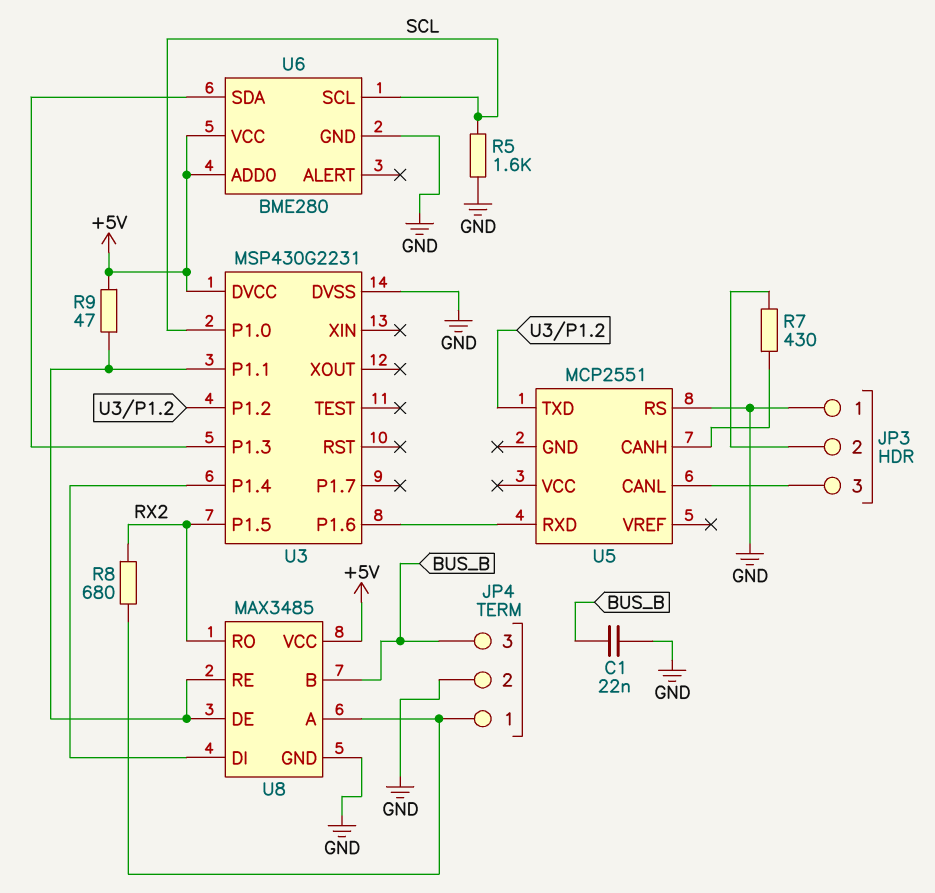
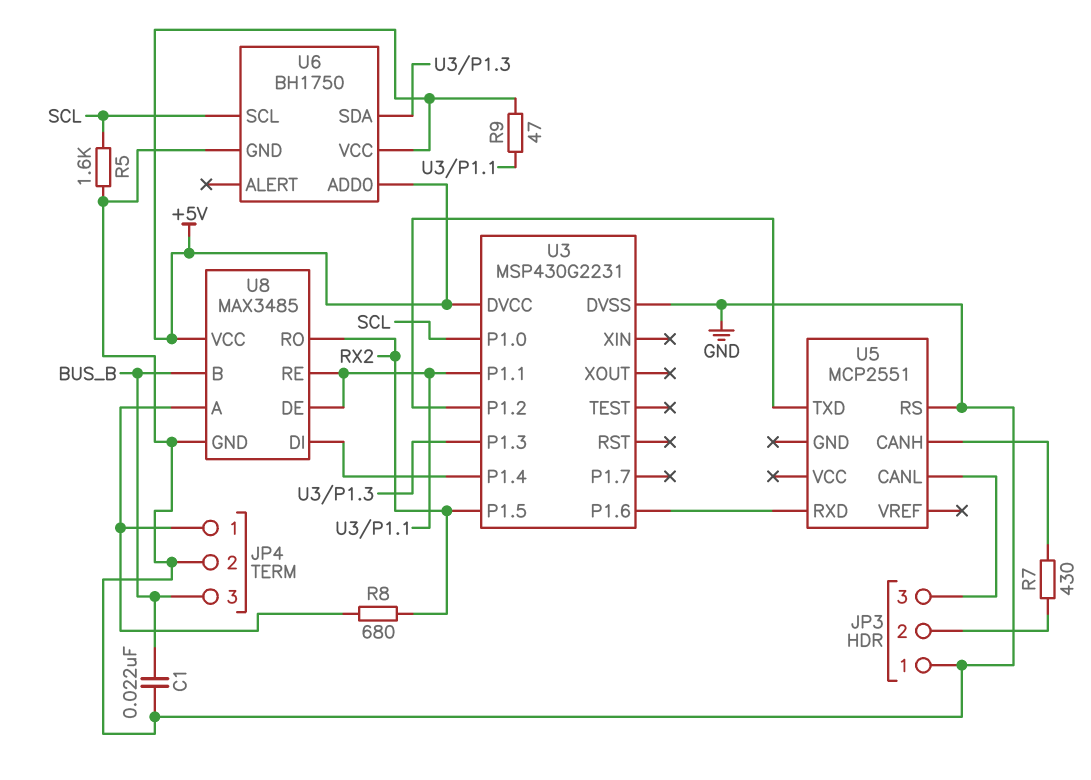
U6: BME280 -> BH1750

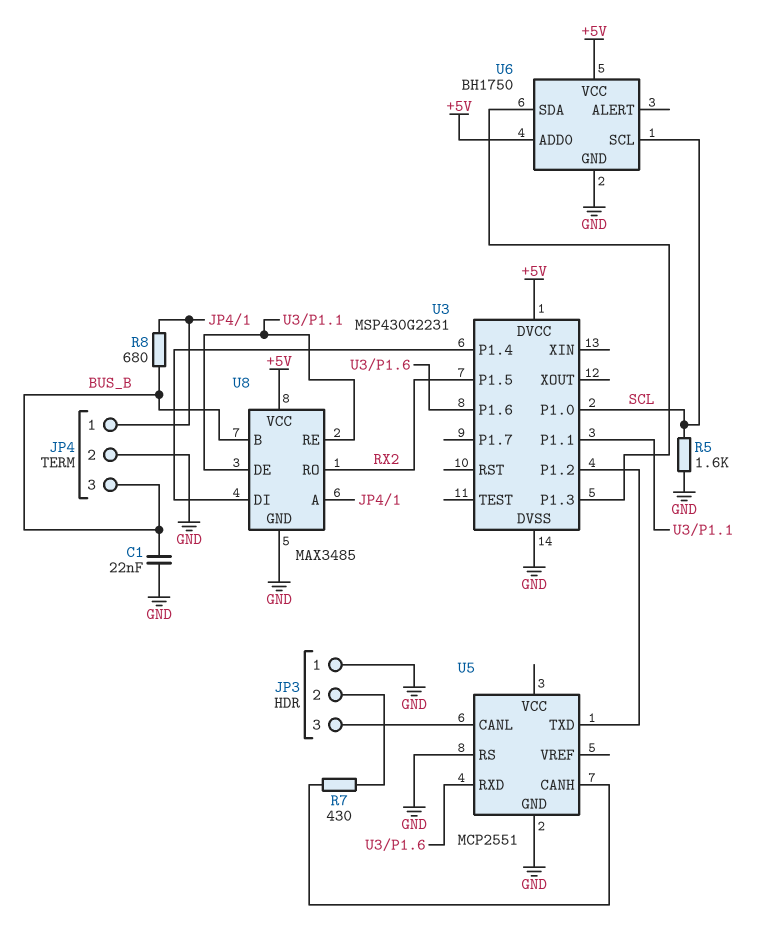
R8: 680 (JP4/1, RX2) -> 680 (BUS_B, JP4/1)
R9: 47 (+5V, U3/P1.1) -> none
U5 pin GND: none -> GND

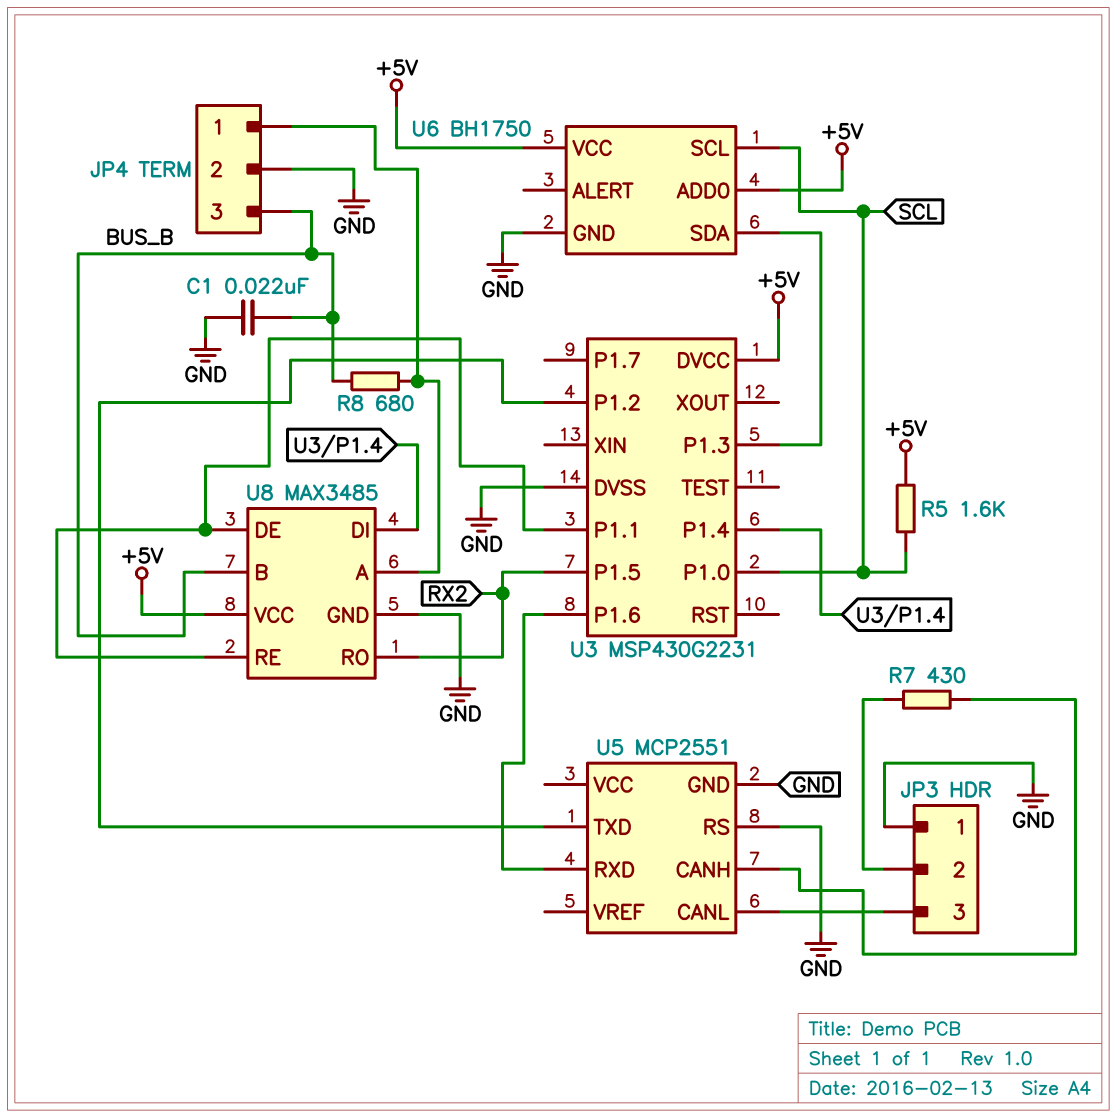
R5: 1.6k (GND, SCL) -> 1.6k (+5V, SCL)

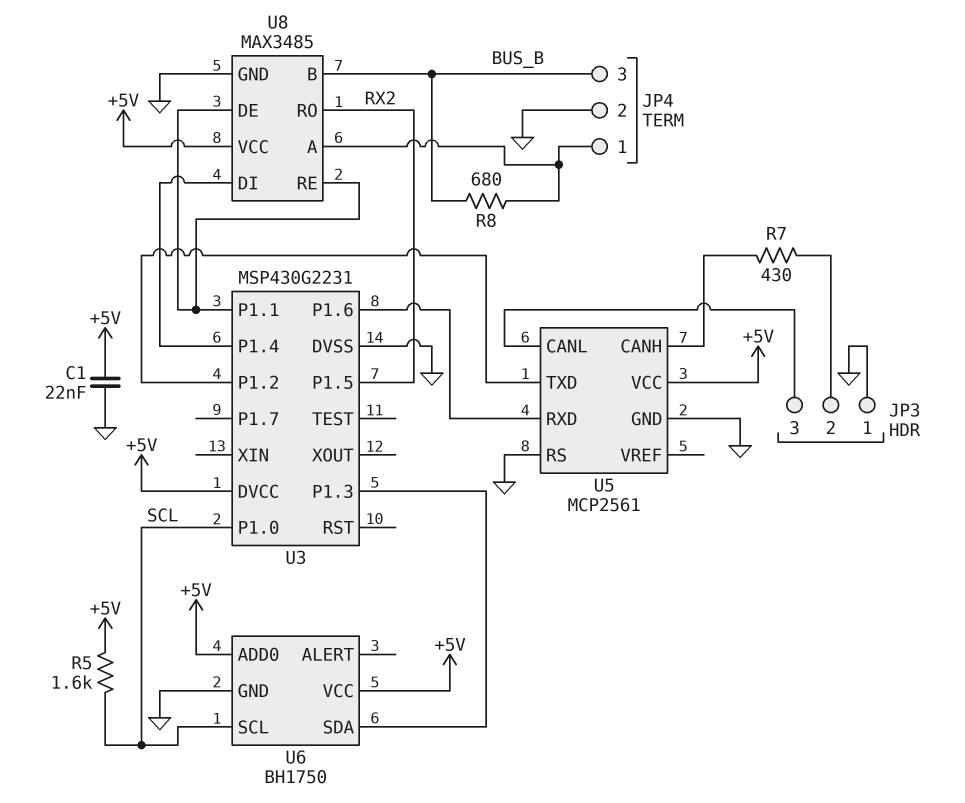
C1: 22nF (BUS_B, GND) -> 22nF (+5V, GND)
U5: MCP2551 -> MCP2561
U5 pin VCC: none -> +5V

